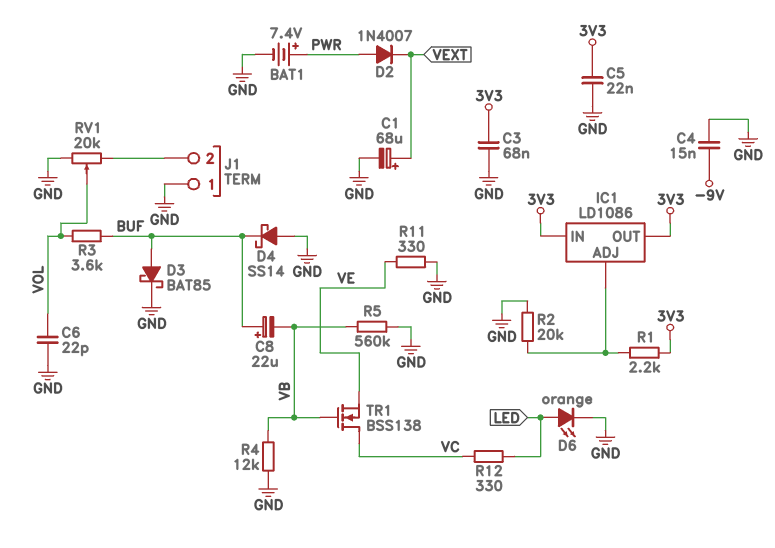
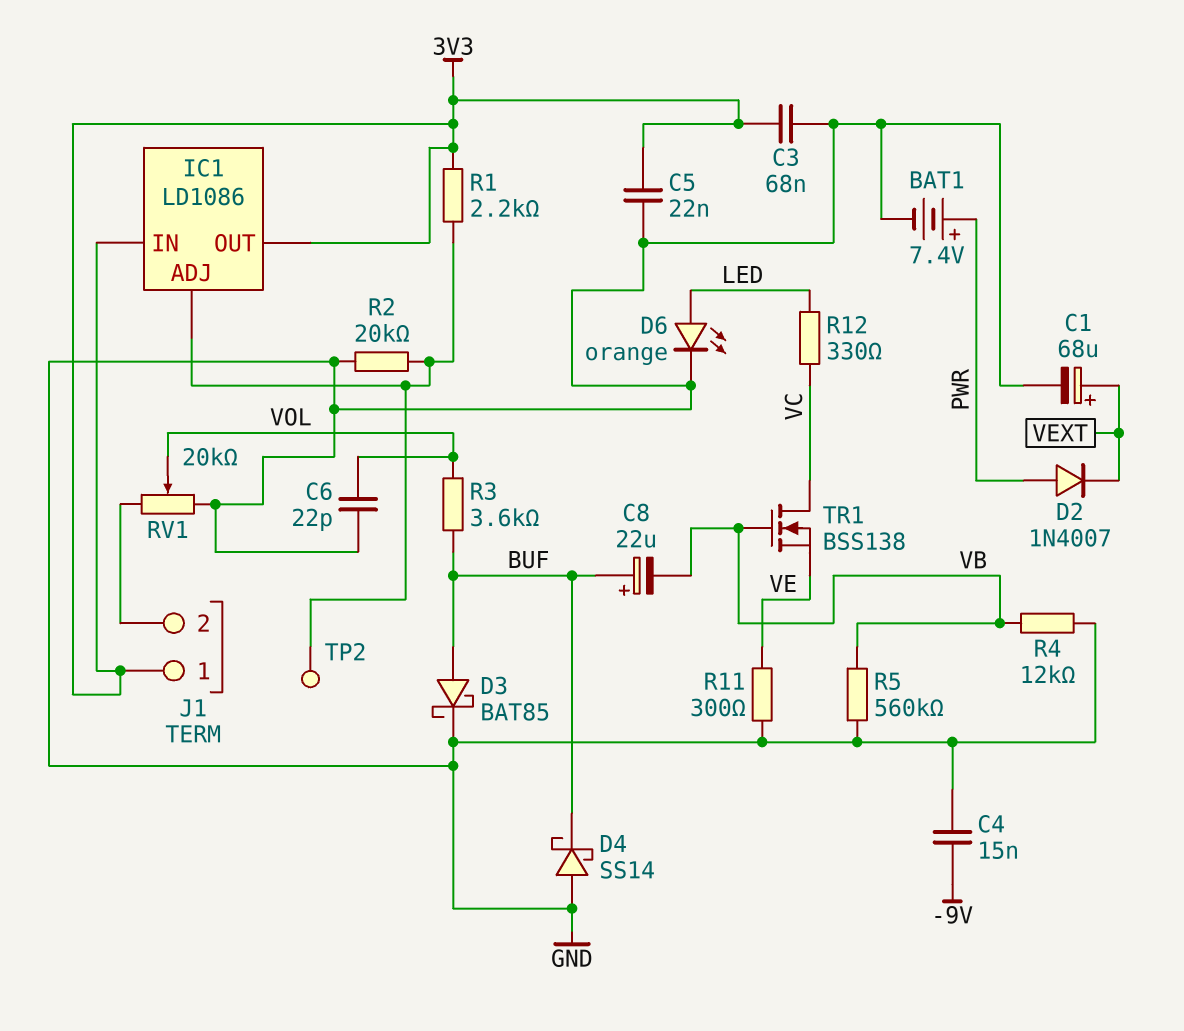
J1 pin 1: GND -> 3V3
R11: 330 (GND, VE) -> 300 (GND, VE)
TP2: none -> test point (IC1/ADJ)

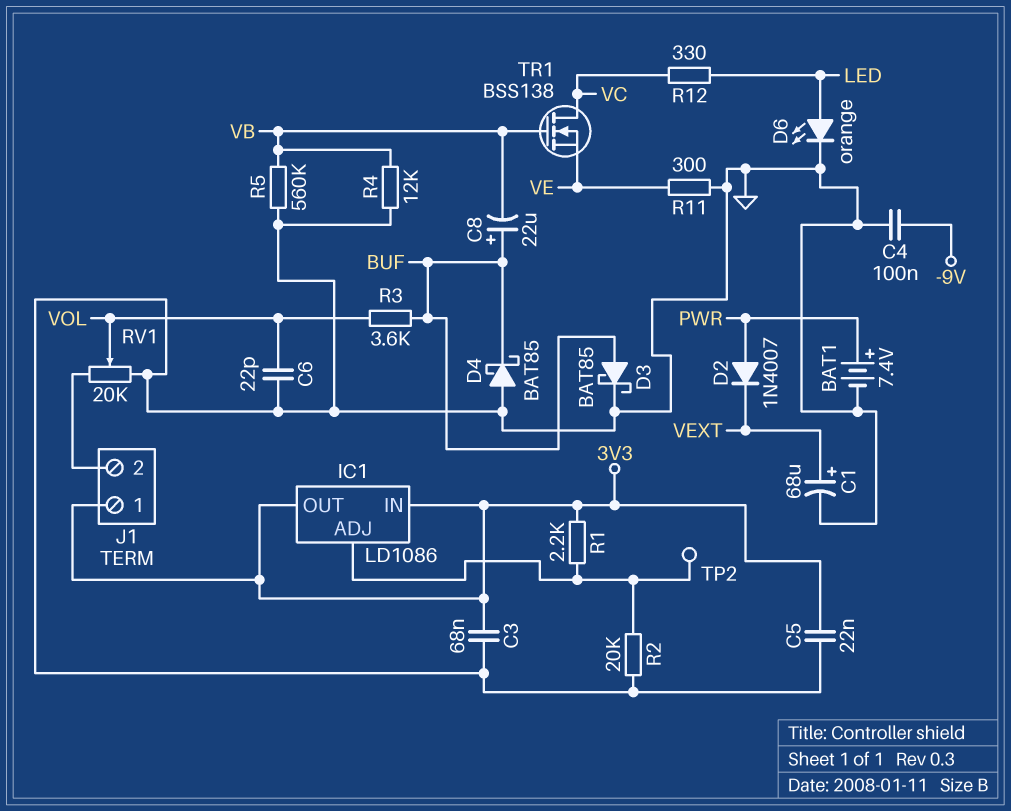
C4: 15nF (-9V, GND) -> 100nF (-9V, GND)
D4: schottky SS14 (A GND, K BUF) -> schottky BAT85 (A GND, K BUF)

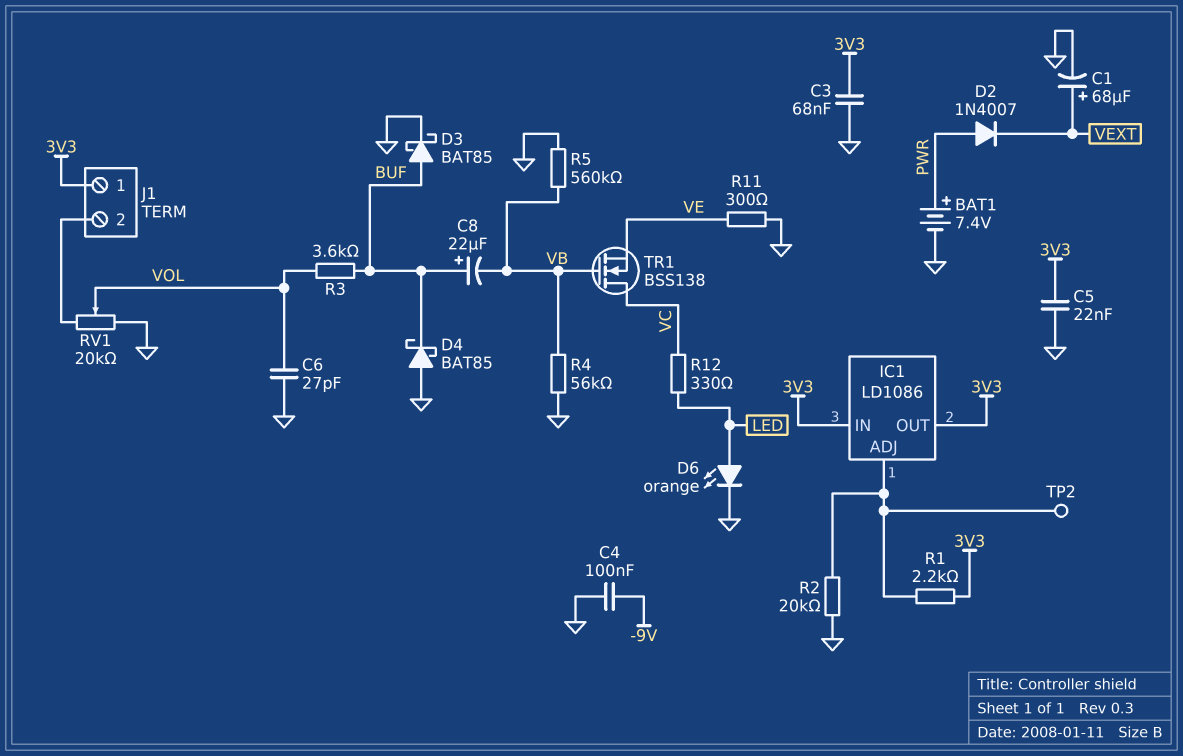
C6: 22pF (GND, VOL) -> 27pF (GND, VOL)
R4: 12k (GND, VB) -> 56k (GND, VB)

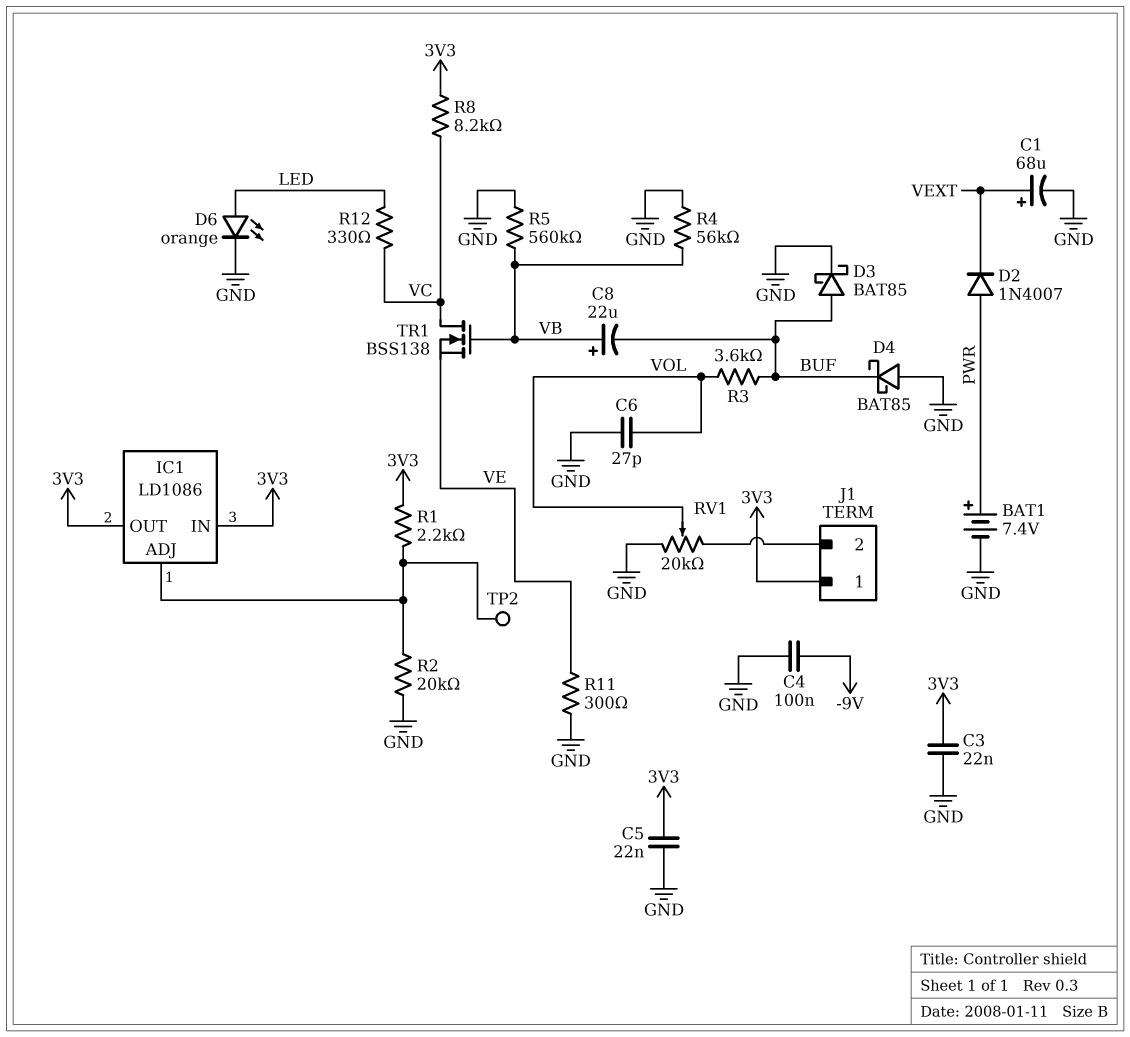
C3: 68nF (3V3, GND) -> 22nF (3V3, GND)
C8: 22uF (plus BUF, minus VB) -> 22uF (plus VB, minus BUF)
R8: none -> 8.2k (3V3, VC)

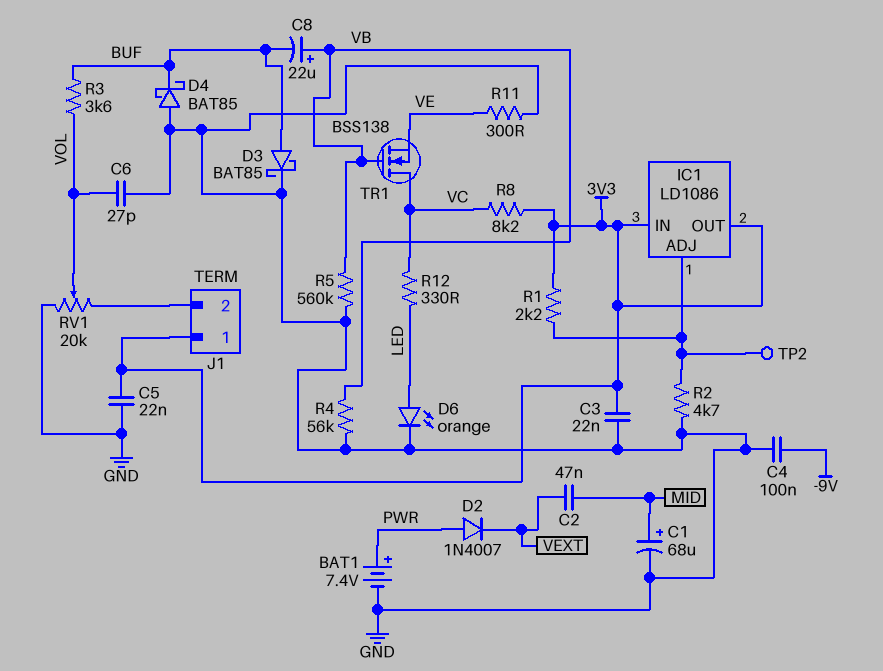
C1: 68uF (plus VEXT, minus GND) -> 68uF (plus MID, minus GND)
C2: none -> 47nF (MID, VEXT)
R2: 20k (GND, IC1/ADJ) -> 4.7k (GND, IC1/ADJ)

